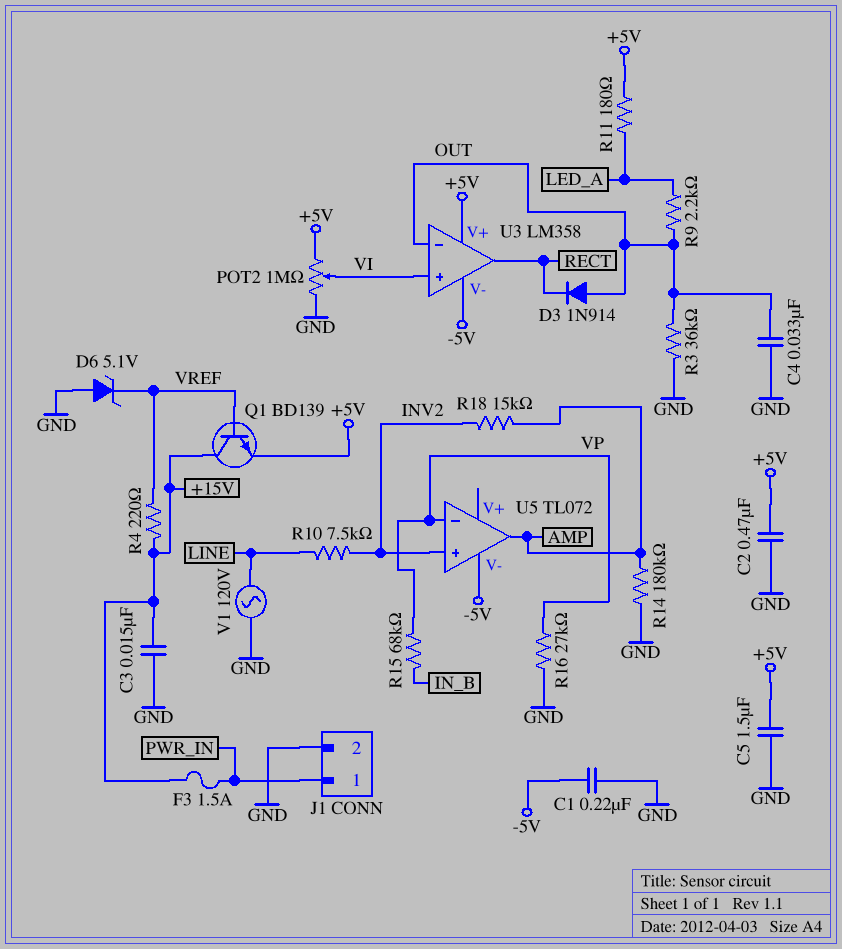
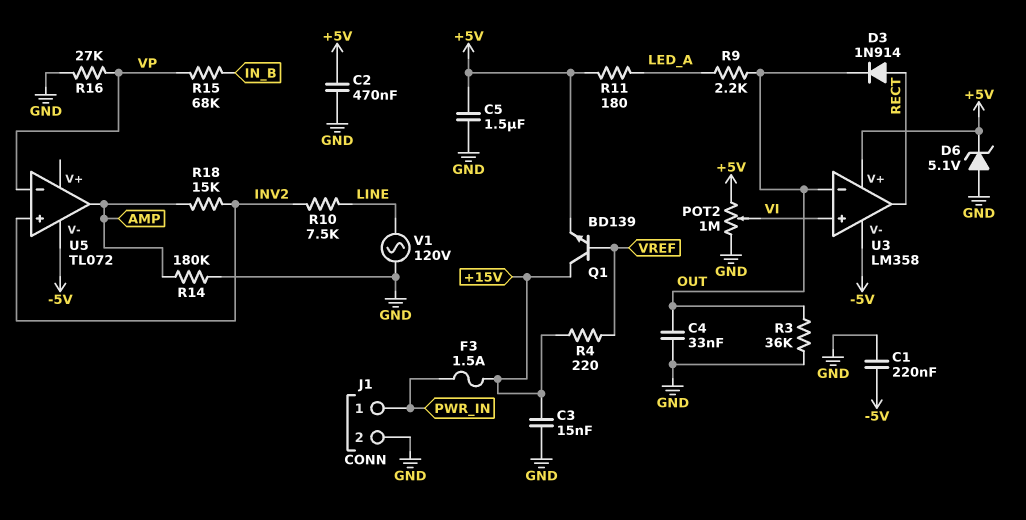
D3: diode 1N914 (A OUT, K RECT) -> diode 1N914 (A RECT, K OUT)
D6: zener 5.1V (A GND, K VREF) -> zener 5.1V (A GND, K +5V)

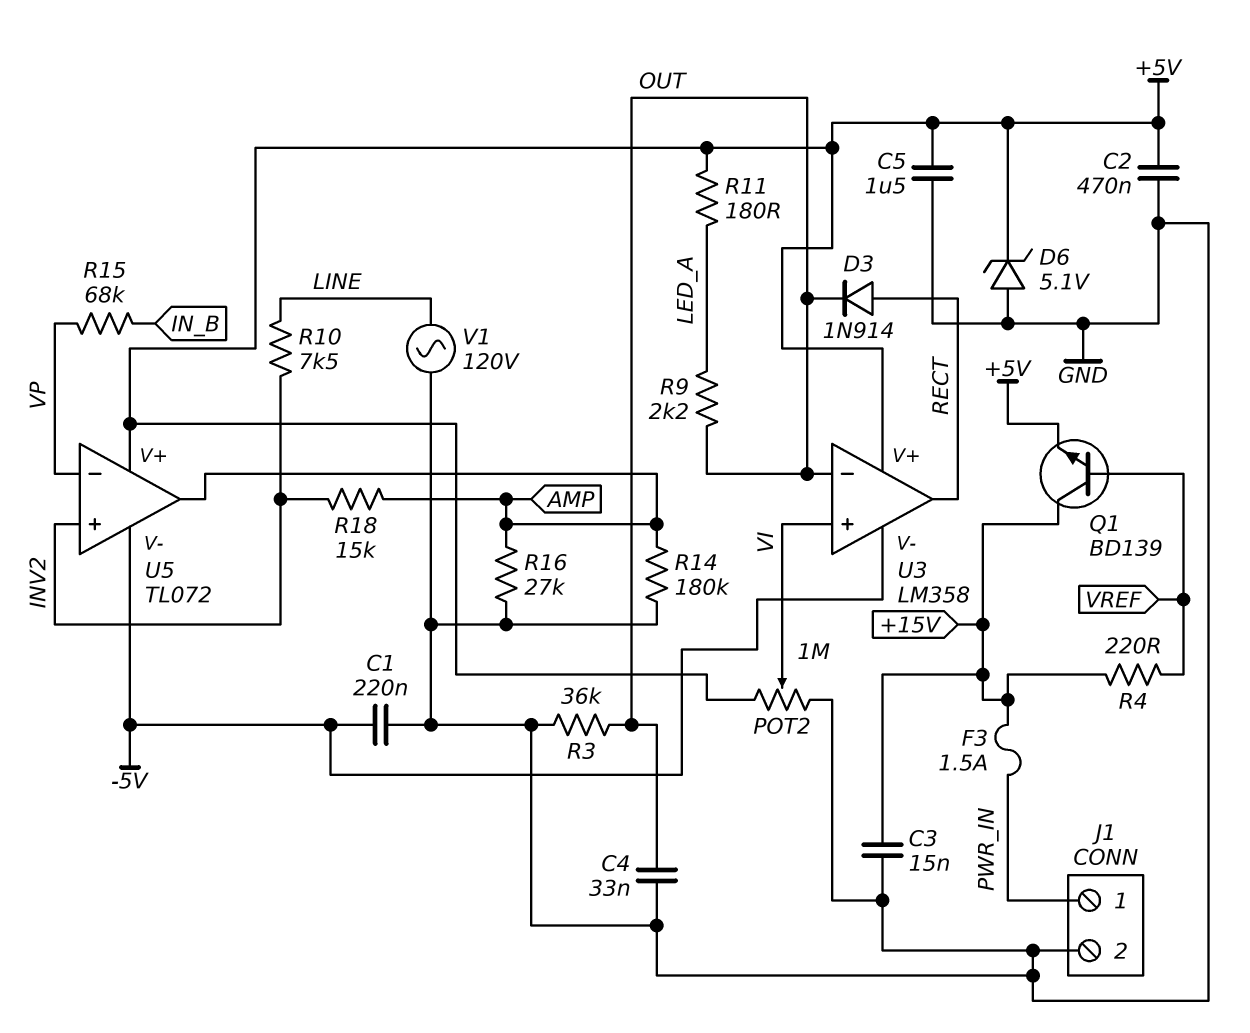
R16: 27k (GND, VP) -> 27k (AMP, GND)
U5 pin V+: none -> +5V

